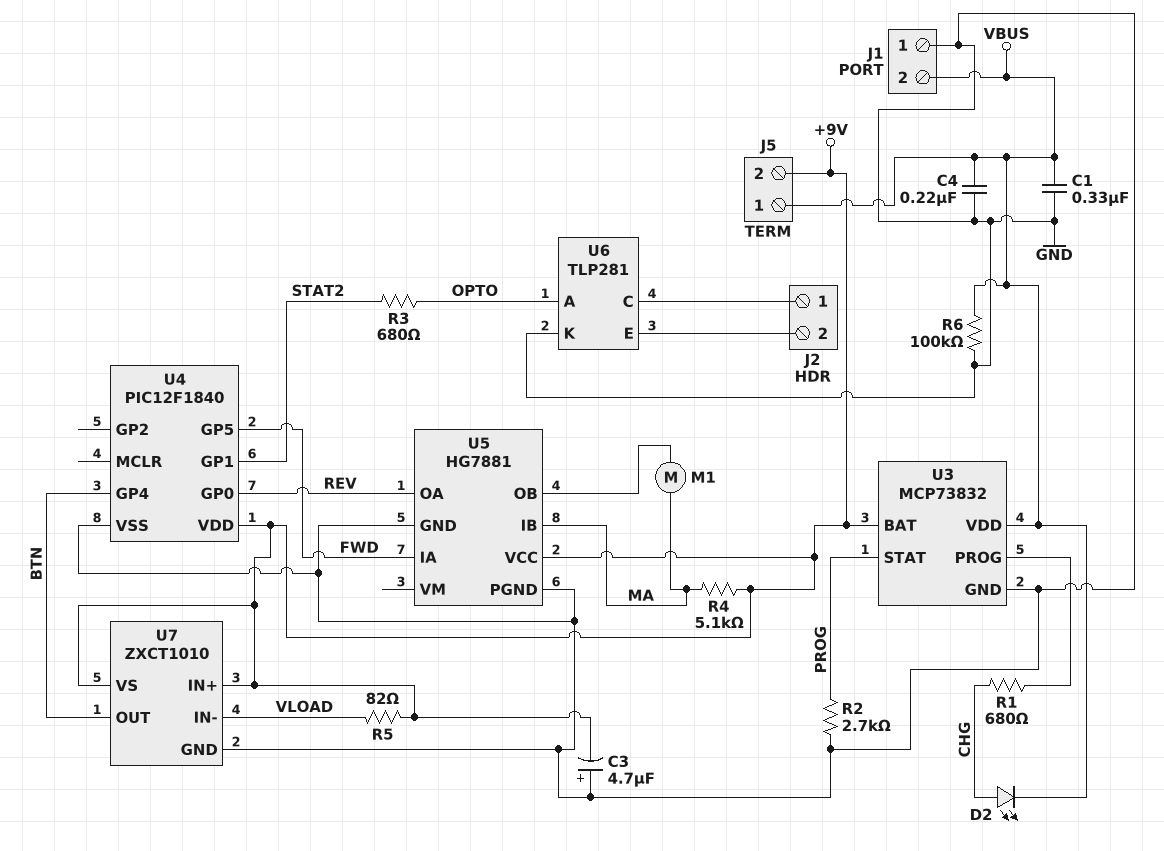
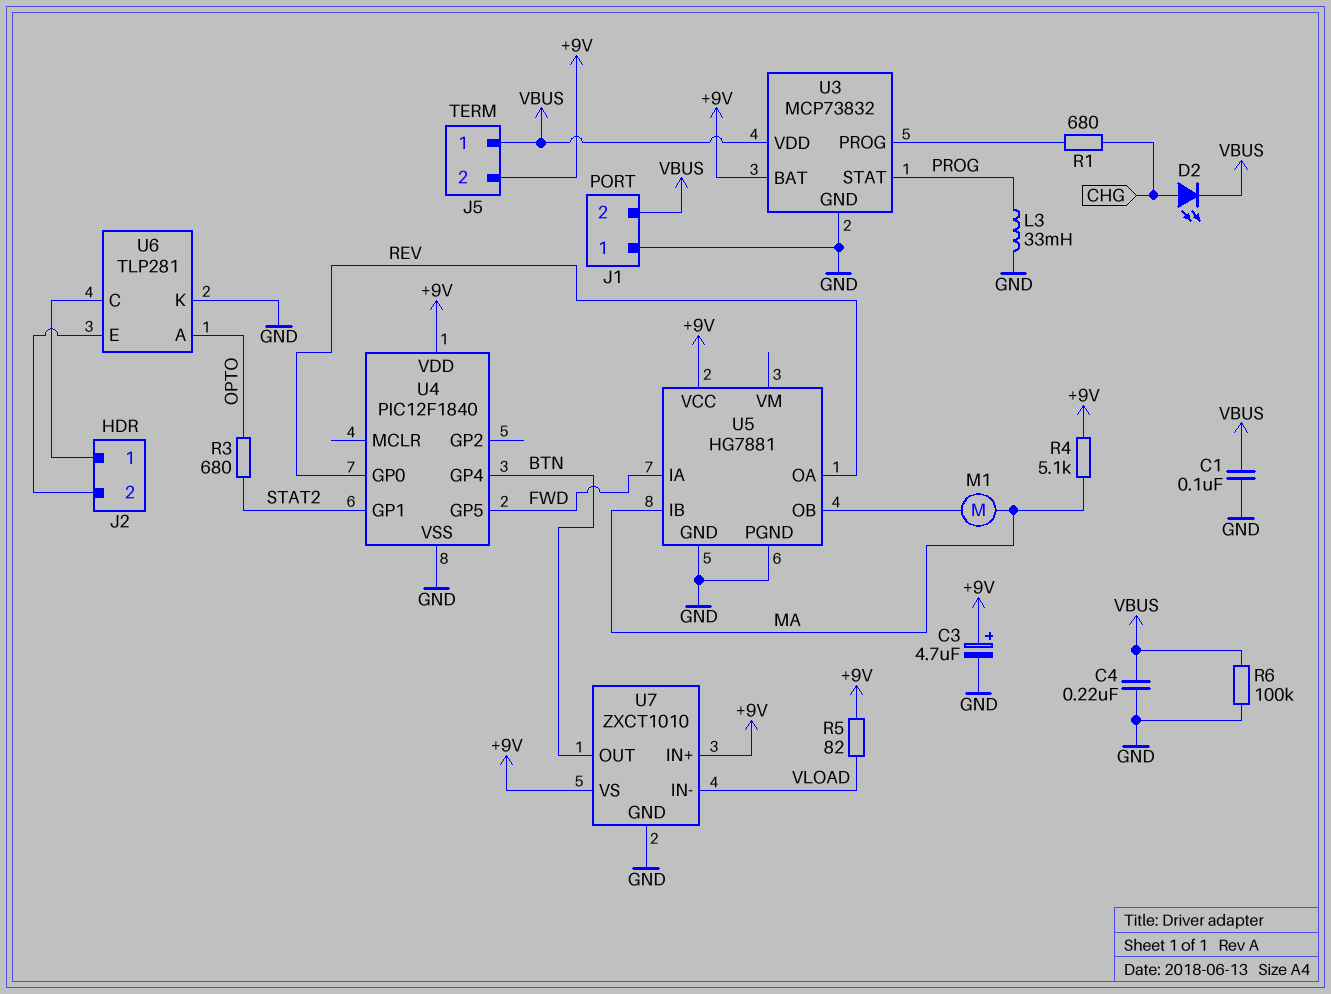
C1: 330nF (GND, VBUS) -> 100nF (GND, VBUS)
C3: 4.7uF (plus GND, minus +9V) -> 4.7uF (plus +9V, minus GND)
L3: none -> 33mH (GND, PROG)
R2: 2.7k (GND, PROG) -> none

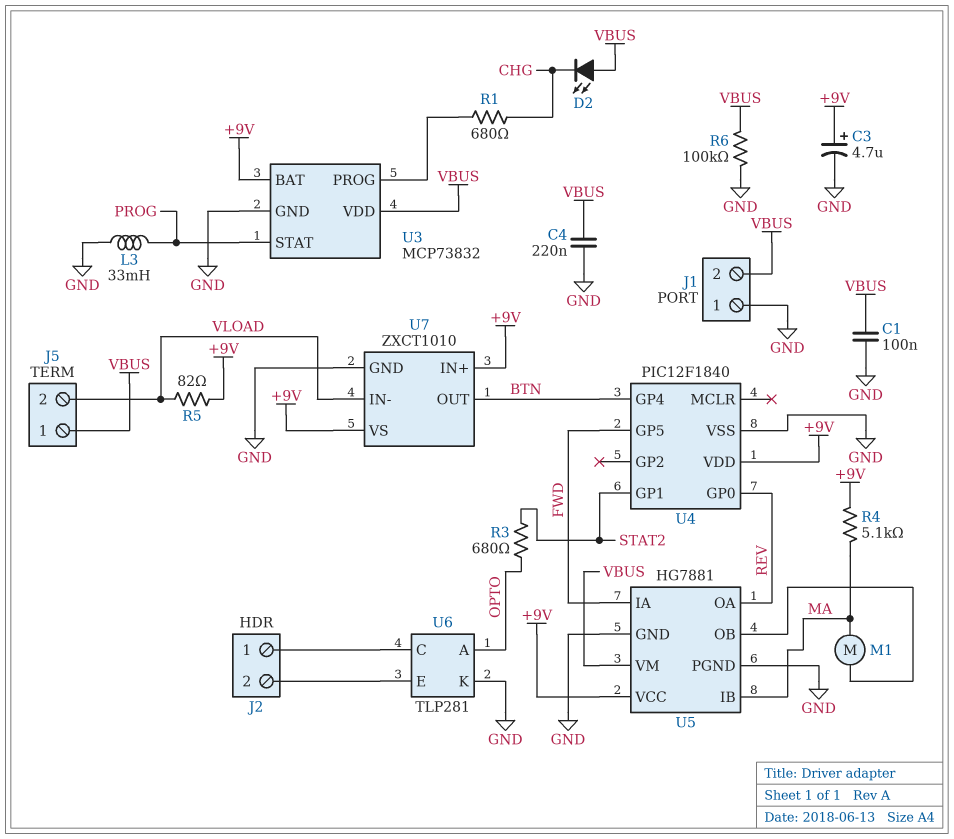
D2: LED (A CHG, K VBUS) -> LED (A VBUS, K CHG)
J5 pin 2: +9V -> VLOAD
U5 pin VM: none -> VBUS

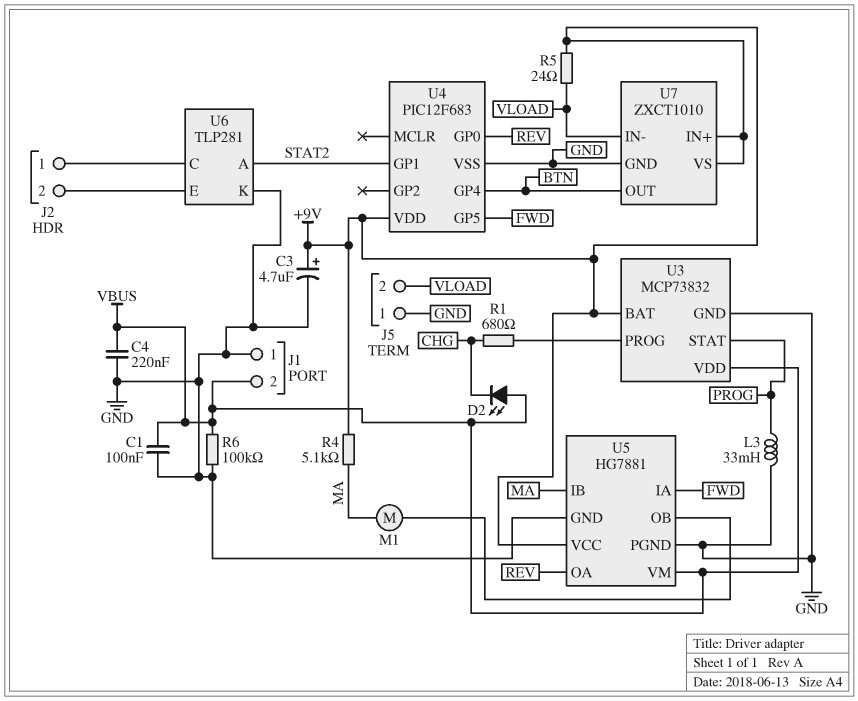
J5 pin 1: VBUS -> GND
R3: 680 (OPTO, STAT2) -> none
R5: 82 (+9V, VLOAD) -> 24 (+9V, VLOAD)
U4: PIC12F1840 -> PIC12F683
U6 pin A: OPTO -> STAT2

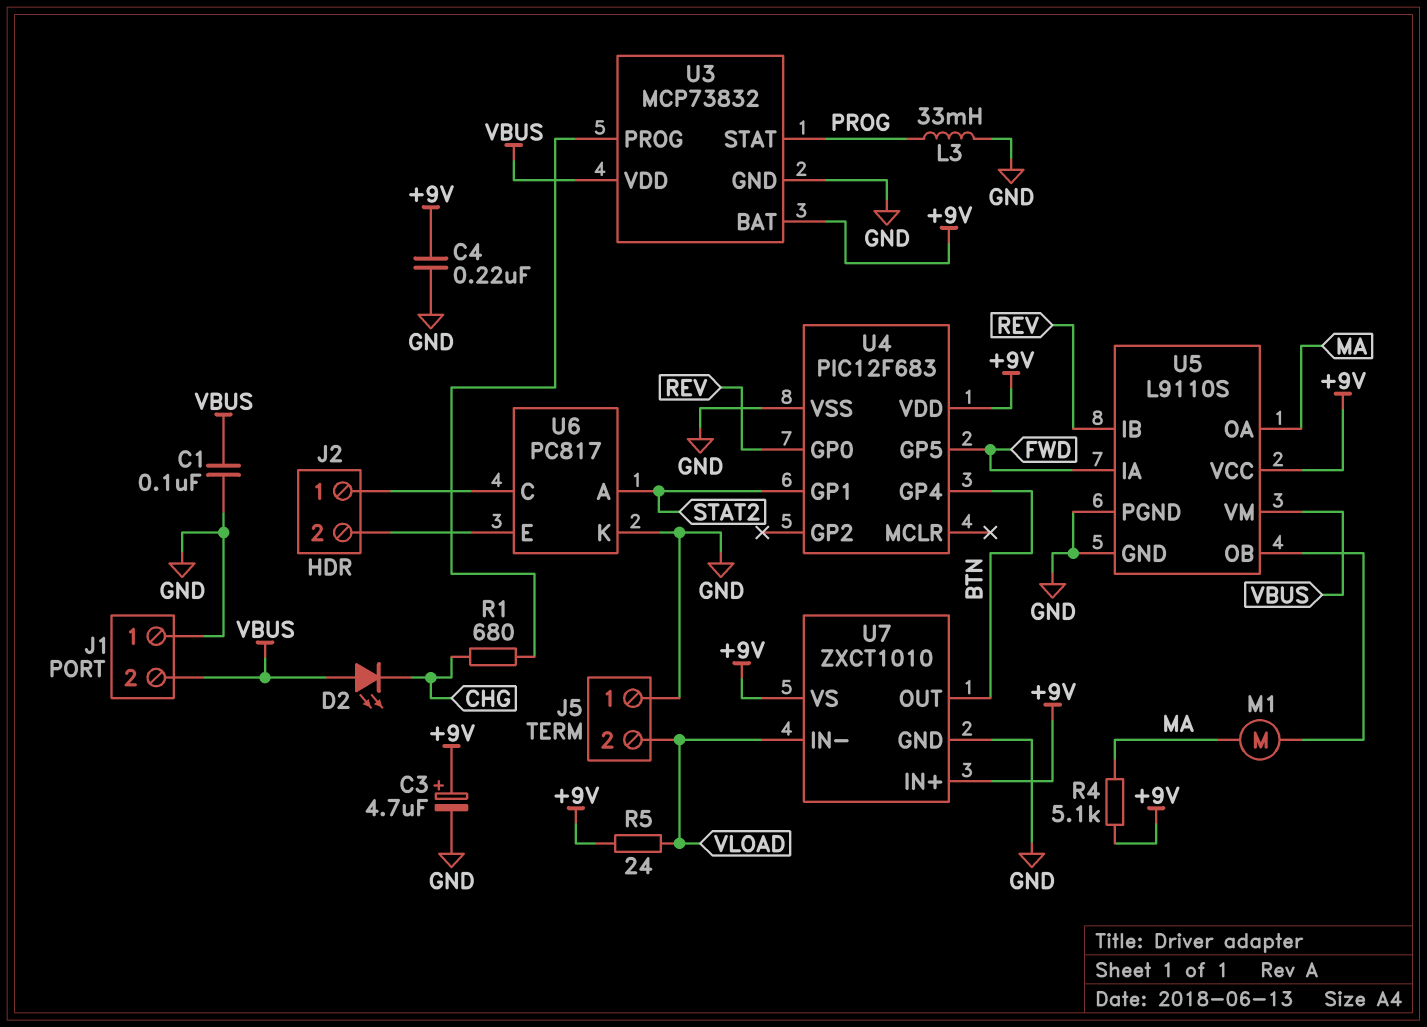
C4: 220nF (GND, VBUS) -> 220nF (+9V, GND)
R6: 100k (GND, VBUS) -> none
U5: HG7881 -> L9110S
U5 pin IB: MA -> REV
U5 pin OA: REV -> MA
U6: TLP281 -> PC817

